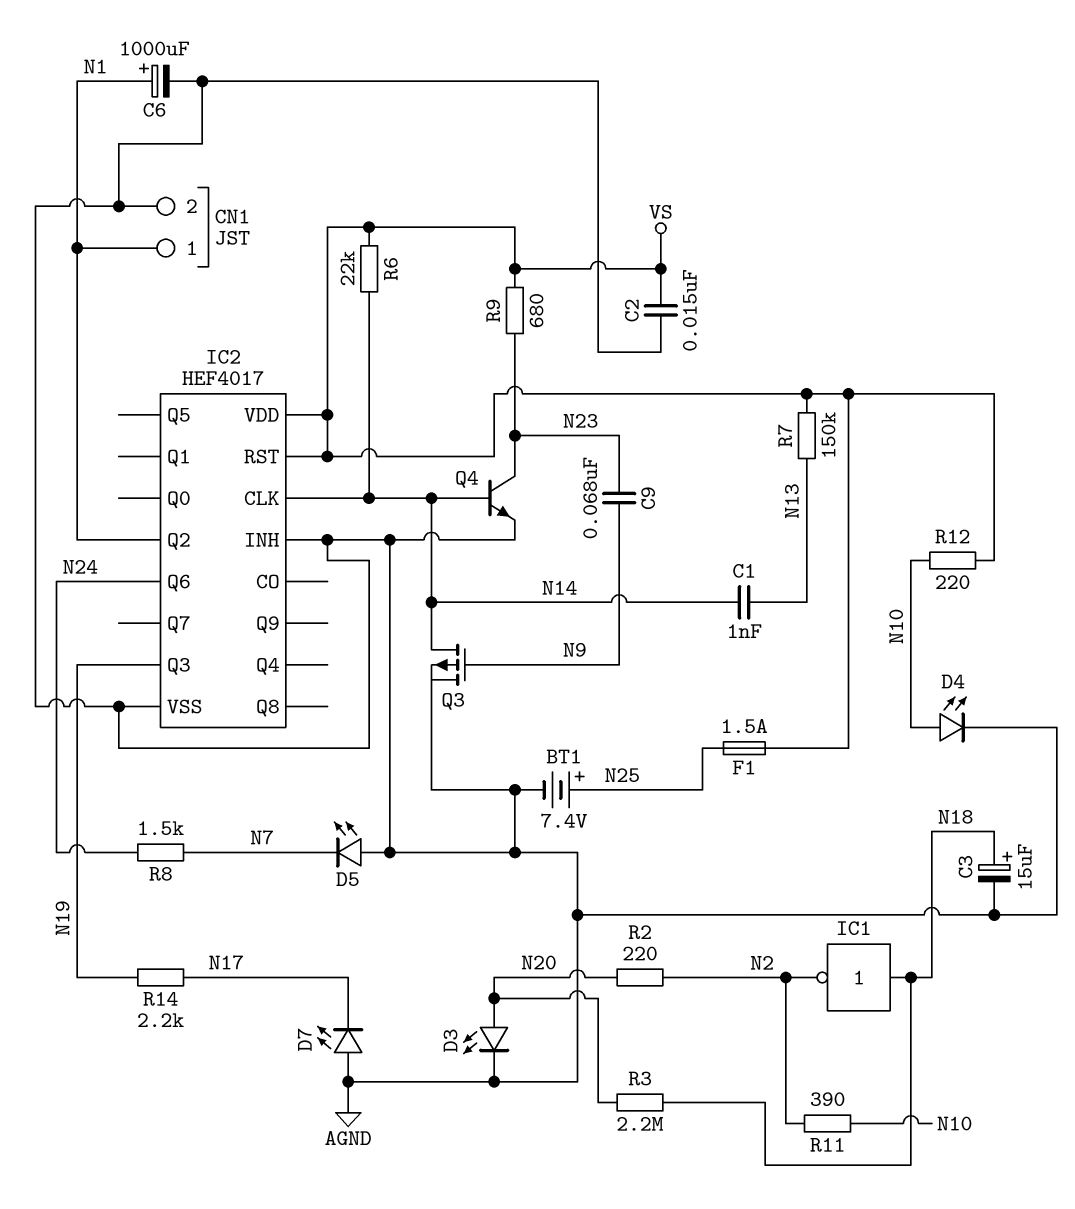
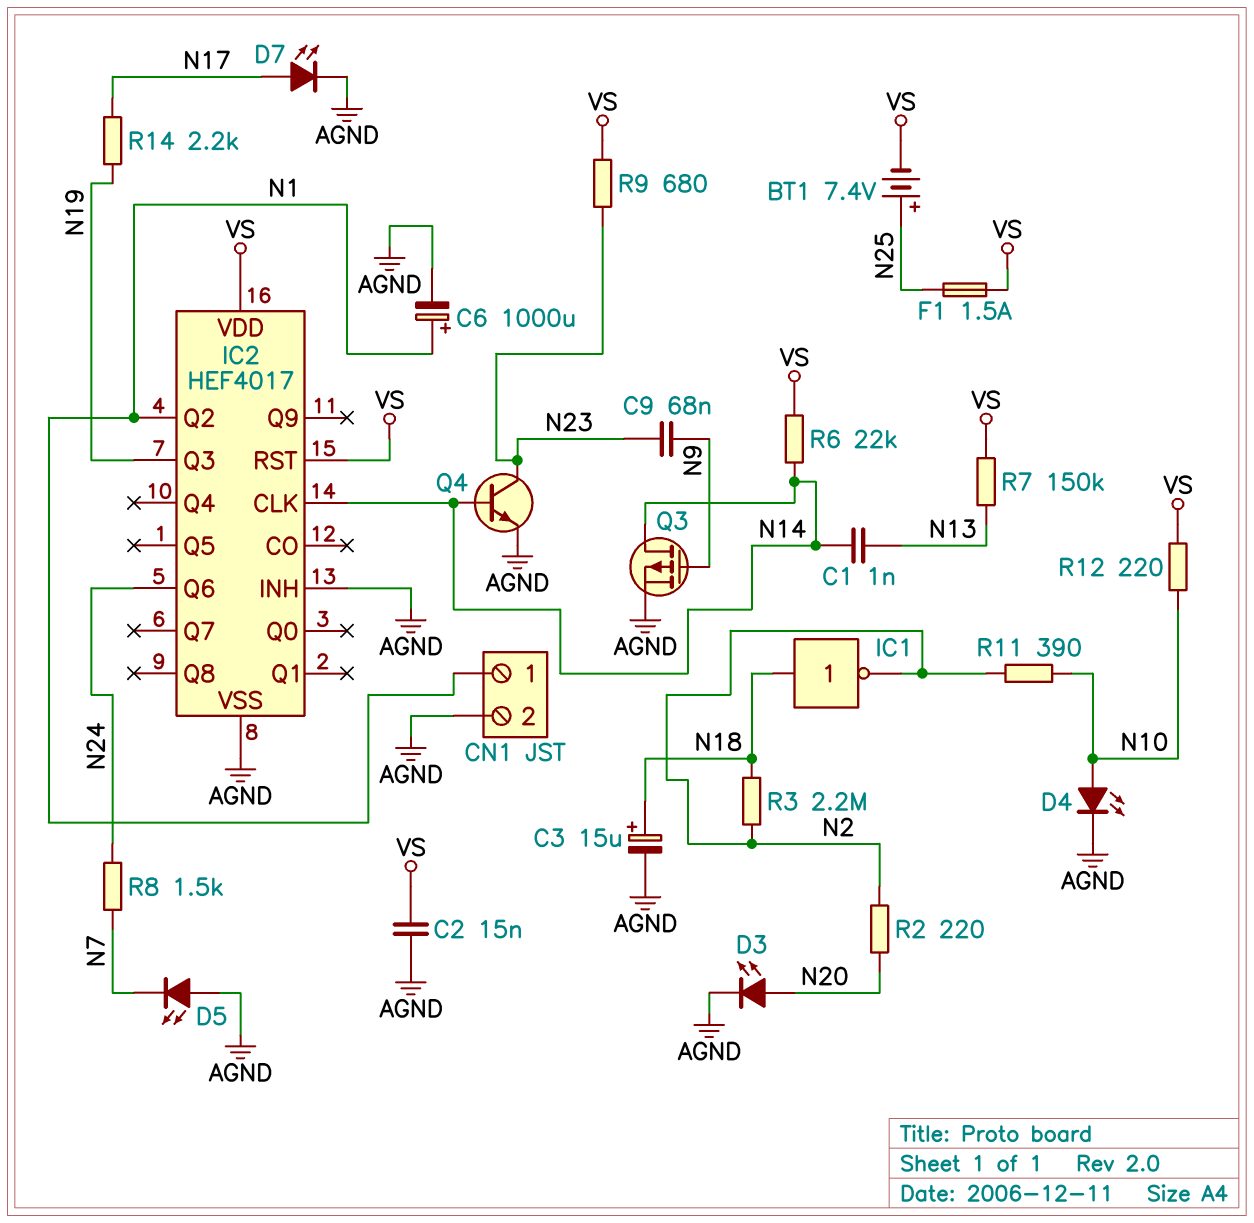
BT1: 7.4V (plus N25, minus AGND) -> 7.4V (plus N25, minus VS)
D7: LED (A AGND, K N17) -> LED (A N17, K AGND)
R3: 2.2M (N18, N20) -> 2.2M (N2, N18)

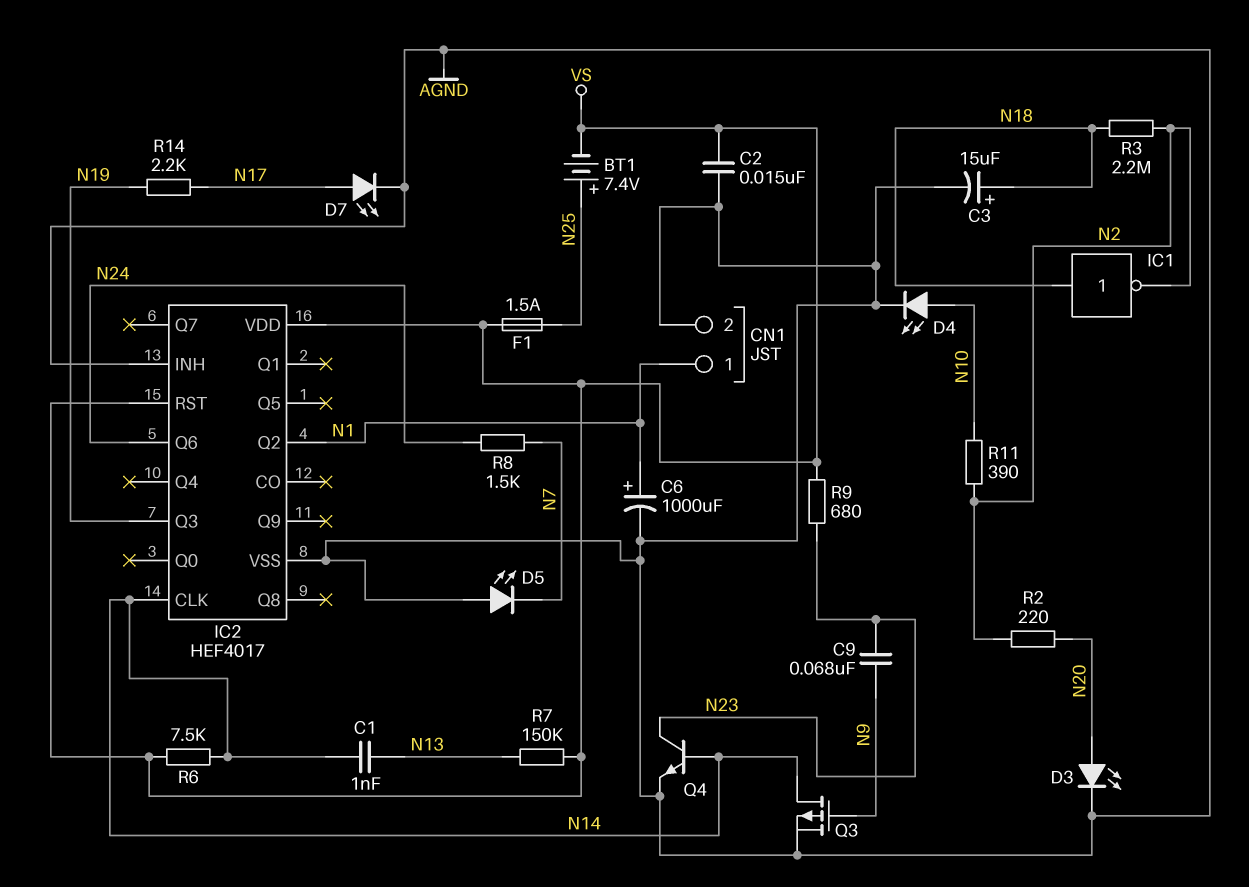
R6: 22k (N14, VS) -> 7.5k (N14, VS)
R12: 220 (N10, VS) -> none

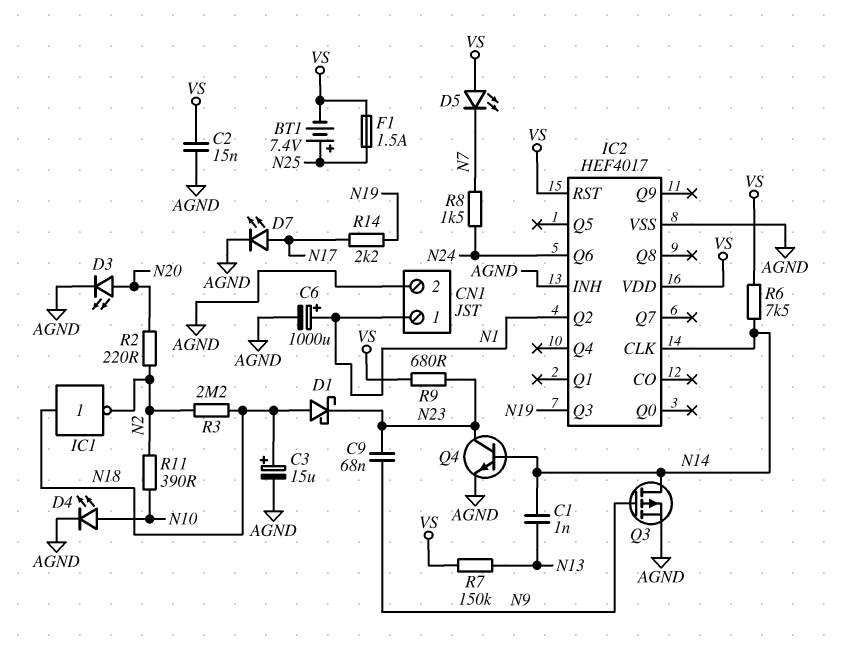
D1: none -> schottky (A N18, K N23)
D5: LED (A AGND, K N7) -> LED (A VS, K N7)

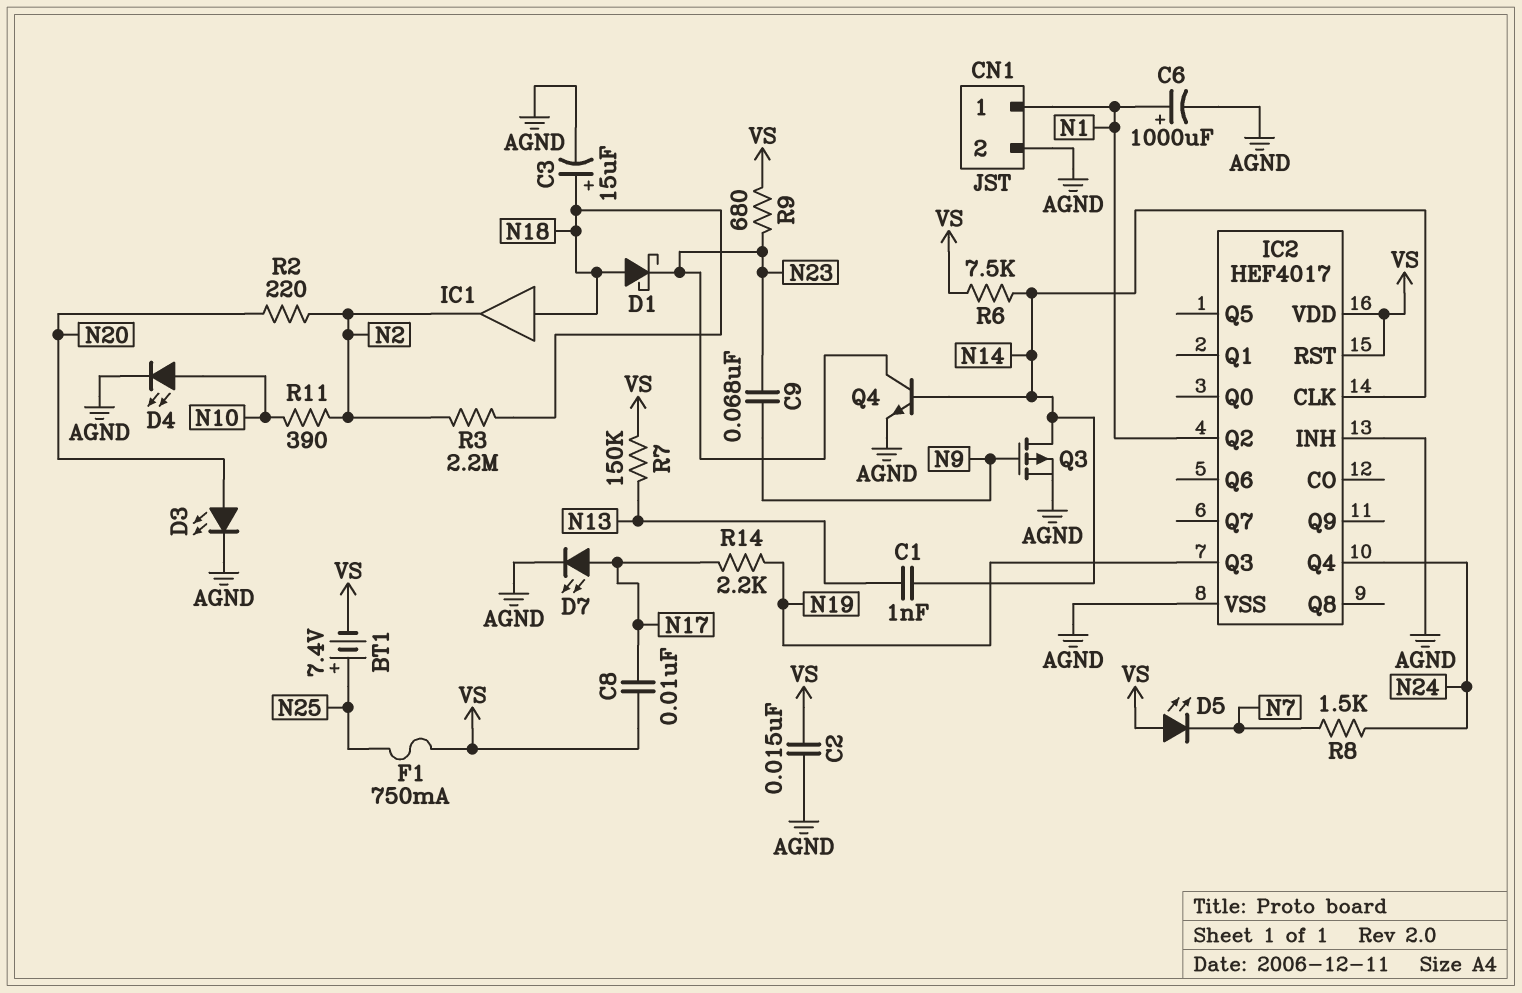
C8: none -> 10nF (N17, VS)
F1: 1.5A (N25, VS) -> 750mA (N25, VS)
IC1: NOT (in N18, out N2) -> buffer (in N18, out N2)
IC2 pin Q4: none -> N24
IC2 pin Q6: N24 -> none

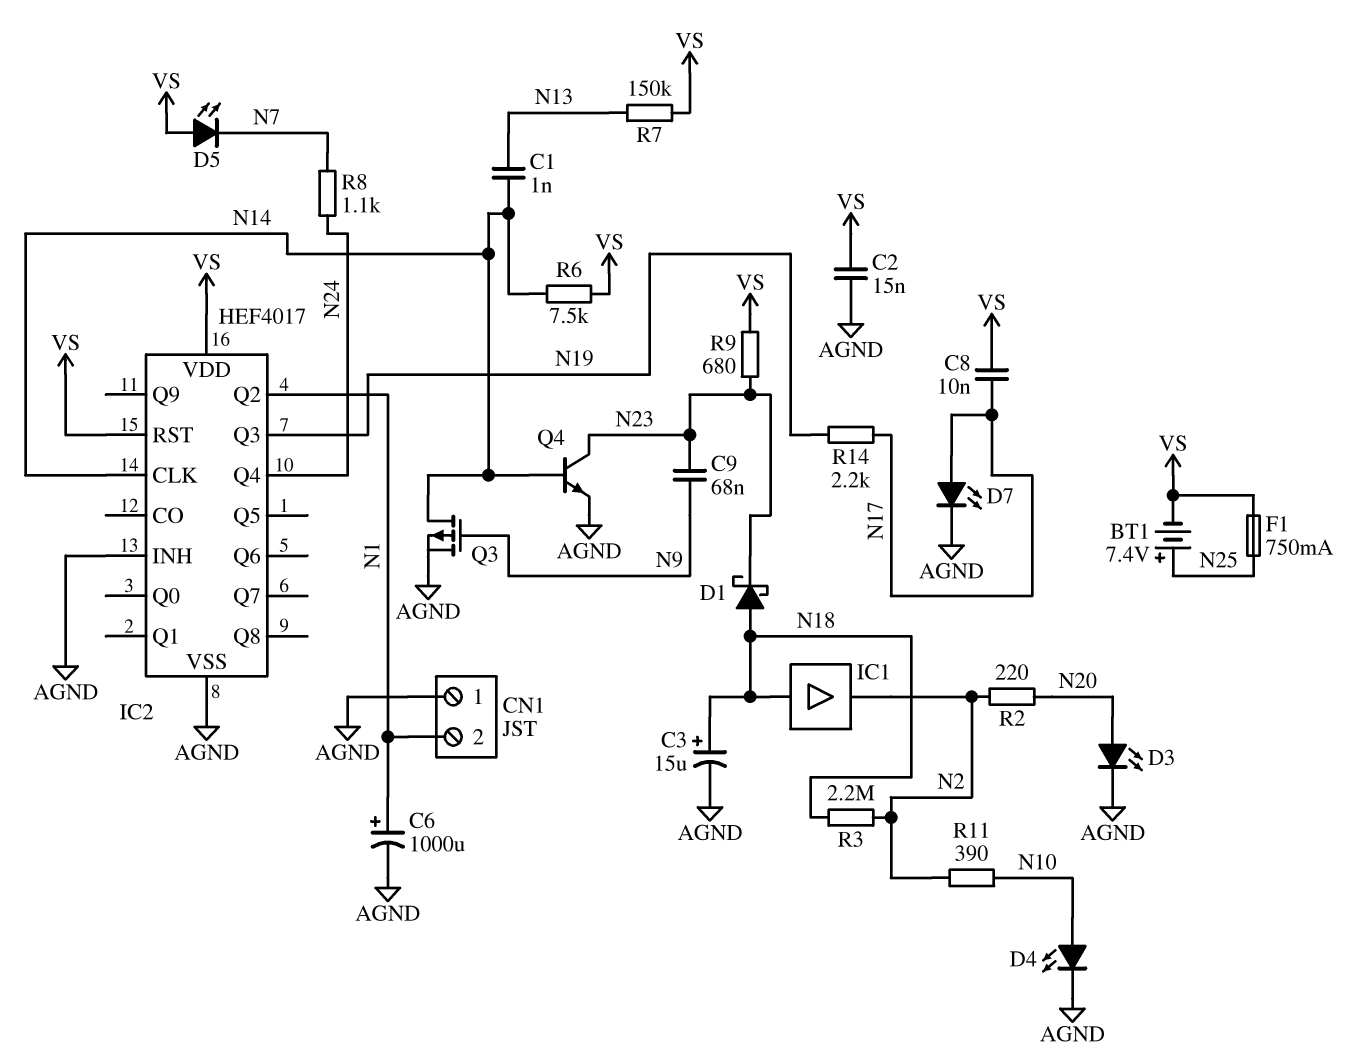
CN1 pin 1: N1 -> AGND
CN1 pin 2: AGND -> N1
R8: 1.5k (N7, N24) -> 1.1k (N7, N24)

